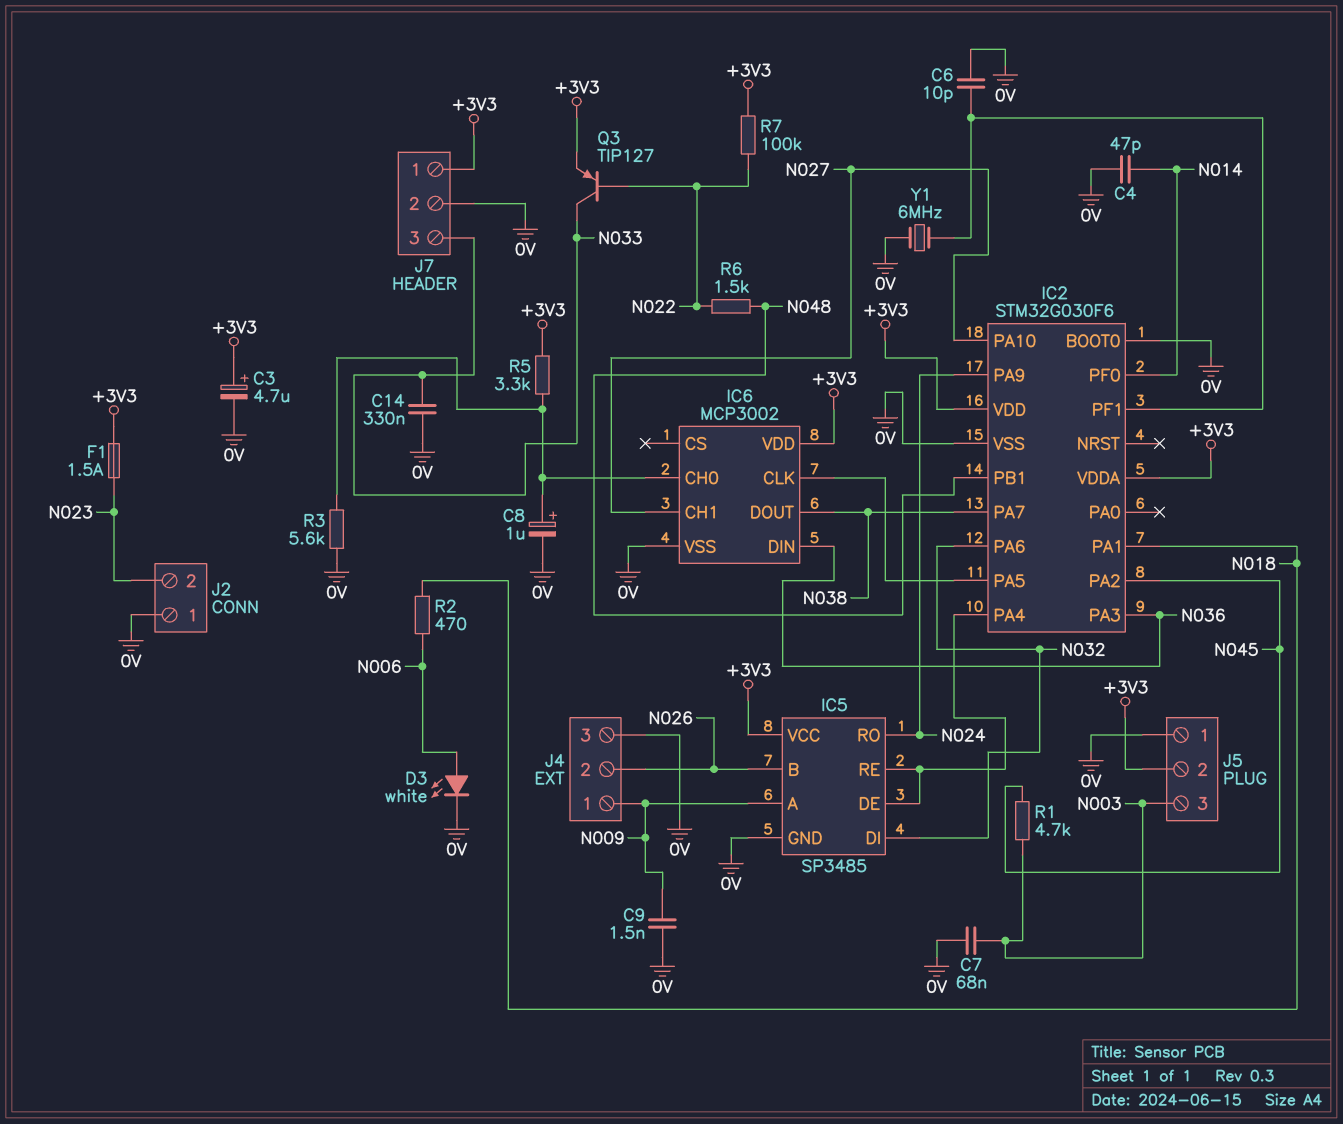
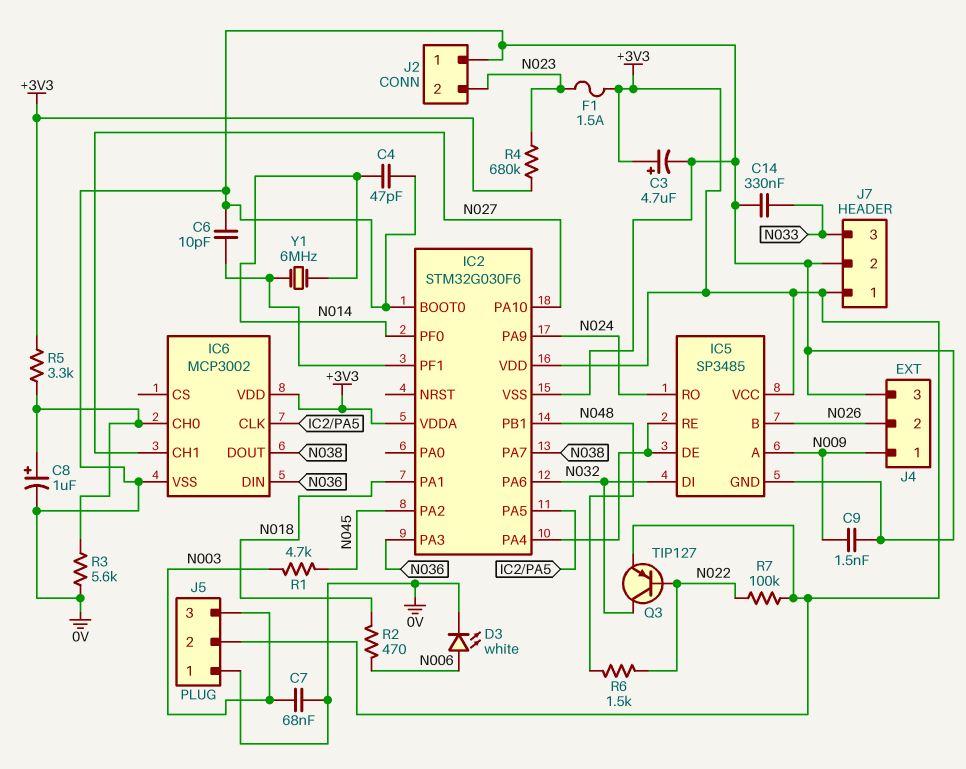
Q3: PNP TIP127 (B N022, C N033, E +3V3) -> PNP TIP127 (B N022, C N032, E +3V3)
R4: none -> 680k (+3V3, N023)
Y1: 6MHz (0V, IC2/PF1) -> 6MHz (IC2/PF1, N014)

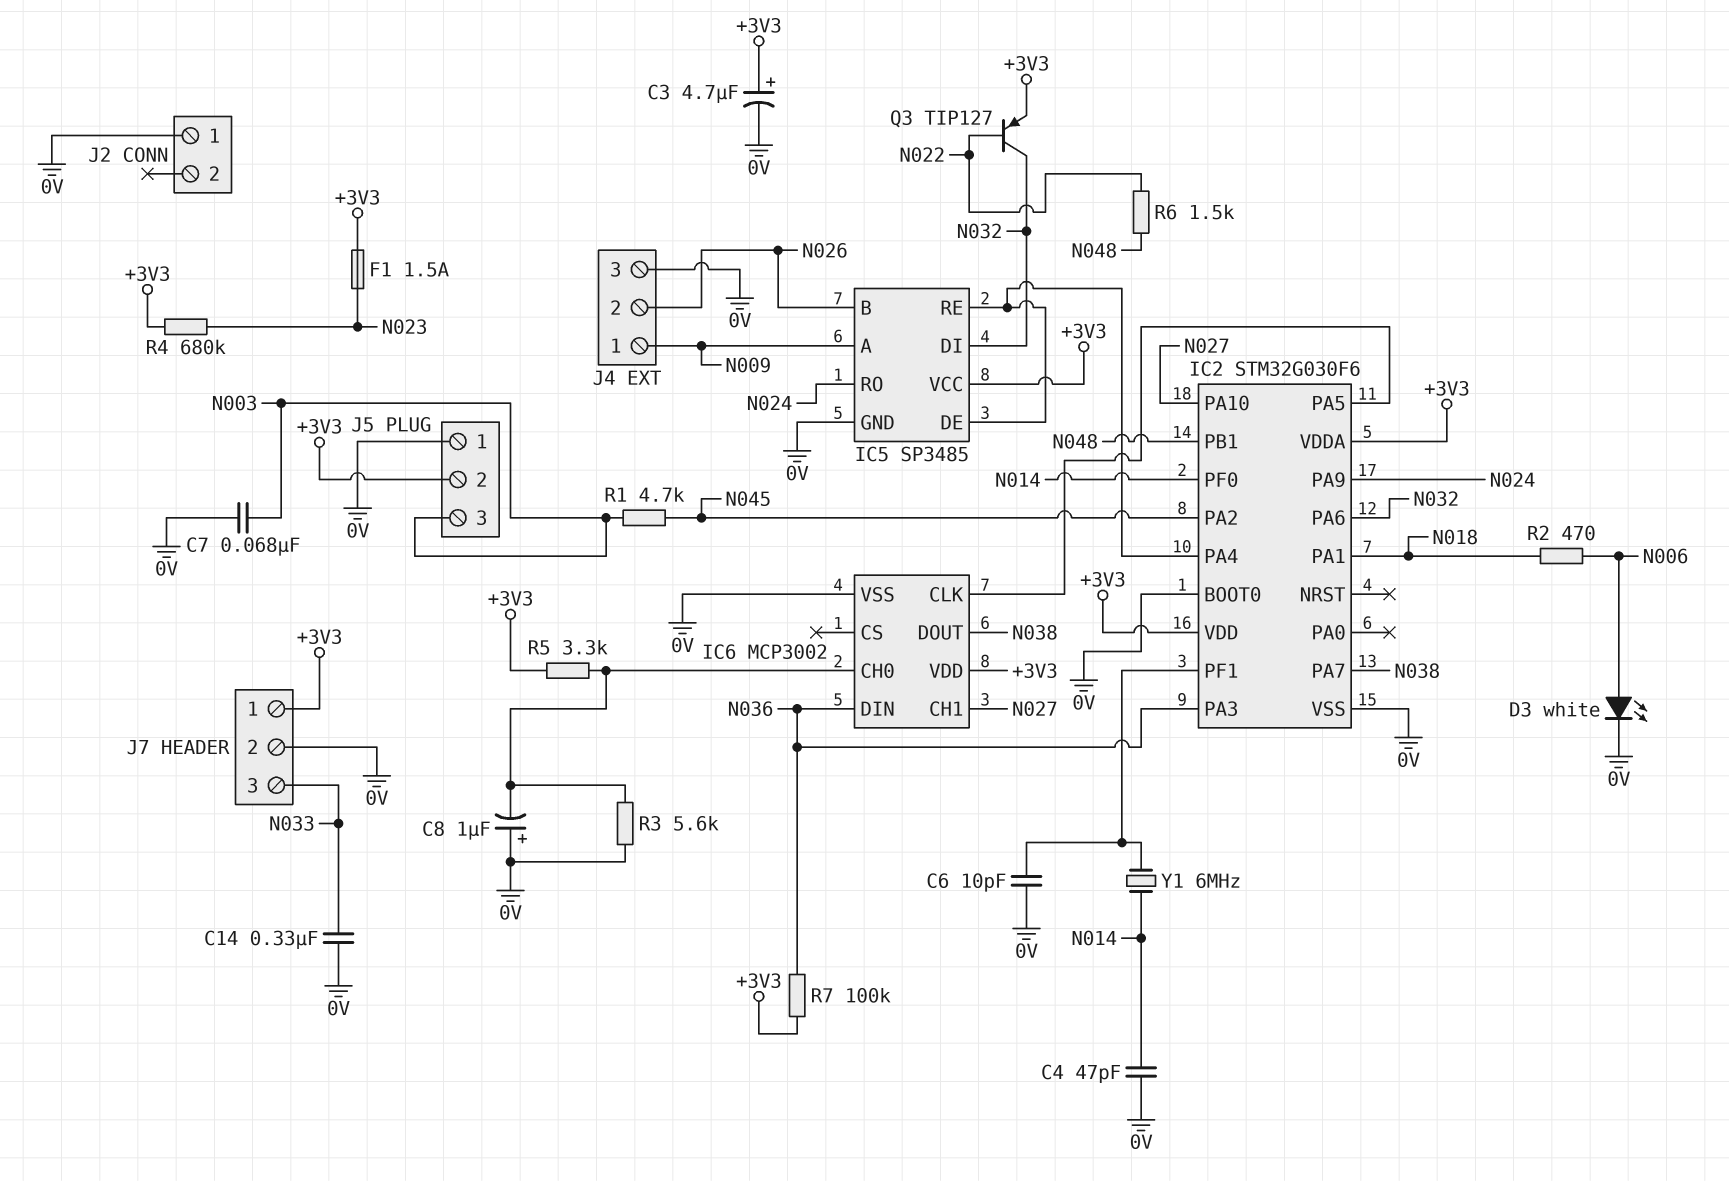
C8: 1uF (plus IC6/CH0, minus 0V) -> 1uF (plus 0V, minus IC6/CH0)
C9: 1.5nF (0V, N009) -> none
J2 pin 2: N023 -> none
R7: 100k (+3V3, N022) -> 100k (+3V3, N036)

